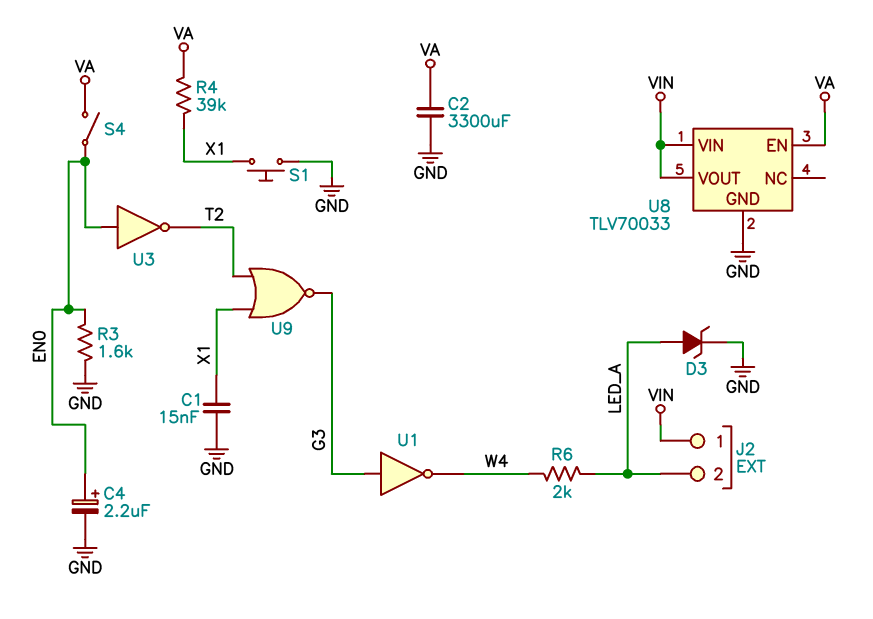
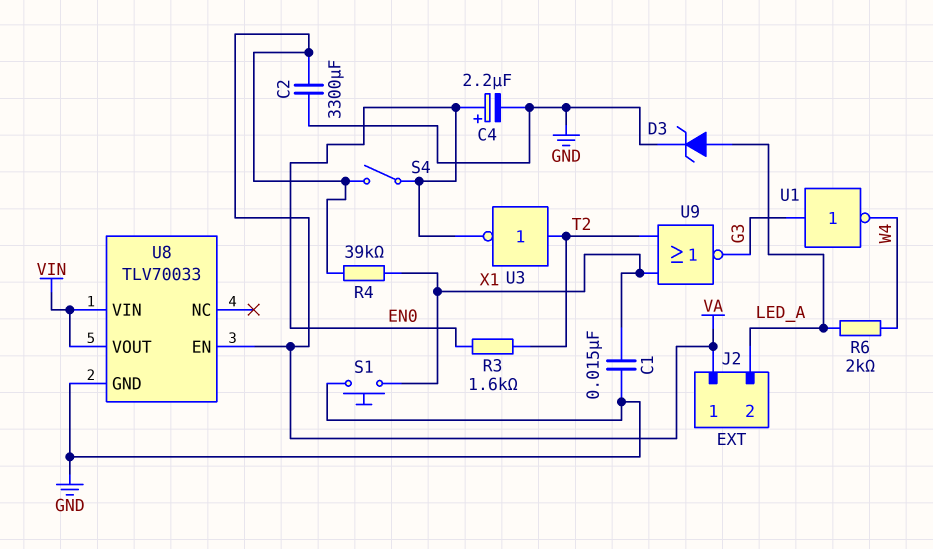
J2 pin 1: VIN -> VA
R3: 1.6k (EN0, GND) -> 1.6k (EN0, T2)
U3: NOT (in EN0, out T2) -> NOT (in T2, out EN0)

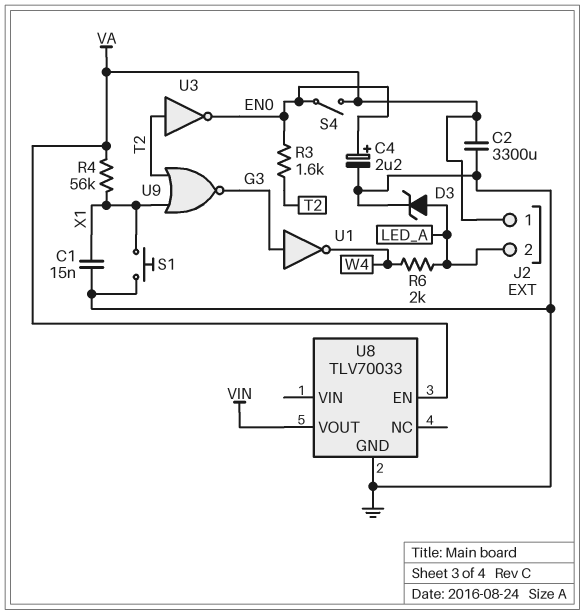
R4: 39k (VA, X1) -> 56k (VA, X1)
U8 pin VIN: VIN -> none

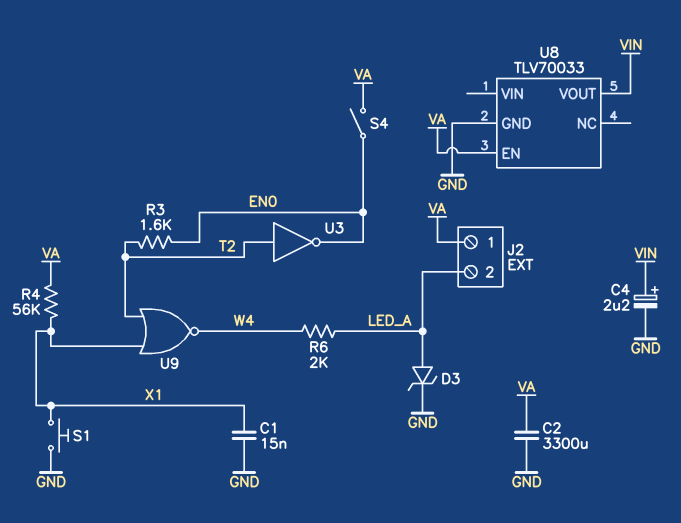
C4: 2.2uF (plus EN0, minus GND) -> 2.2uF (plus VIN, minus GND)
U1: NOT (in G3, out W4) -> none
U9: NOR (in T2, in X1, out G3) -> NOR (in T2, in X1, out W4)

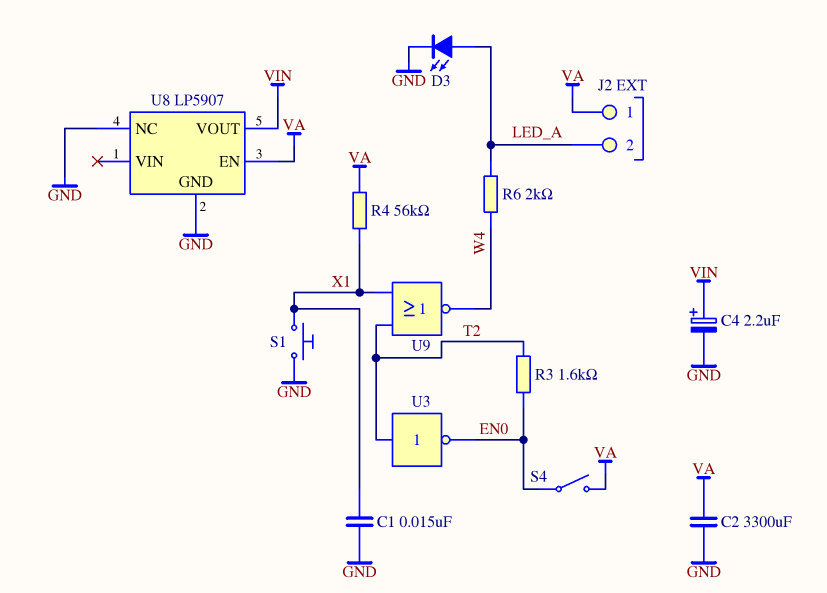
D3: zener (A LED_A, K GND) -> LED (A LED_A, K GND)
U8: TLV70033 -> LP5907
U8 pin NC: none -> GND

